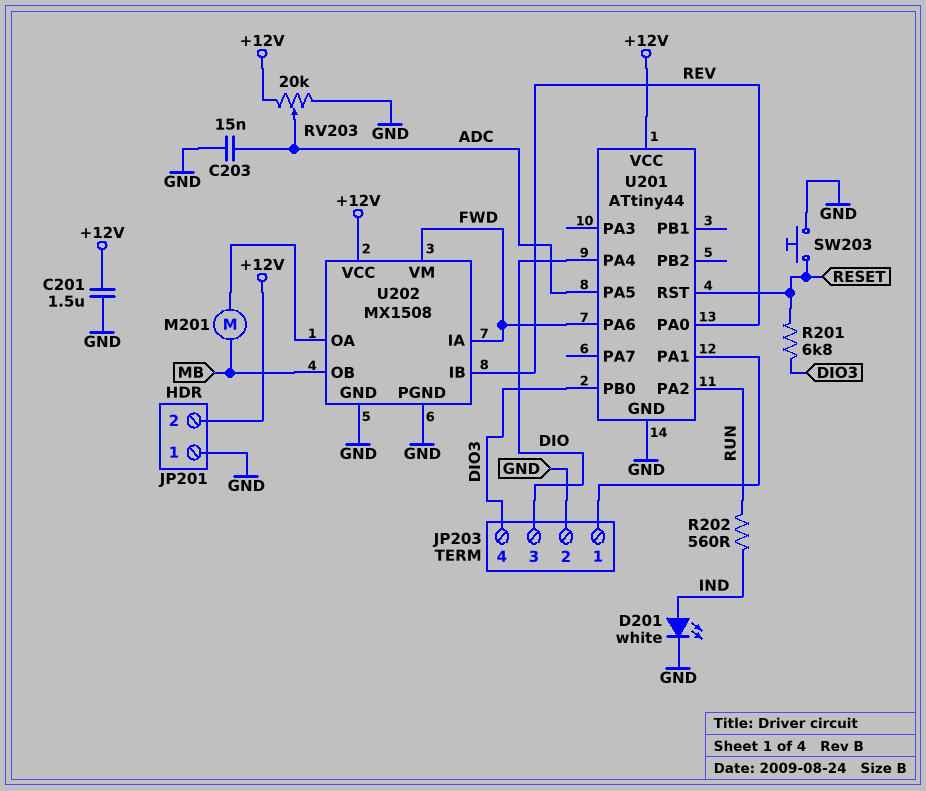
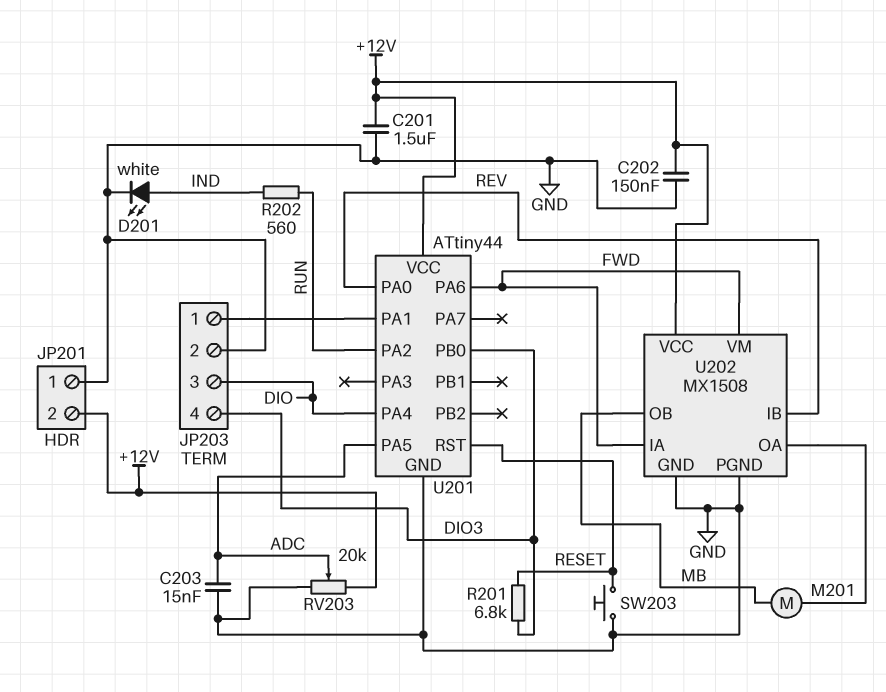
C202: none -> 150nF (+12V, GND)

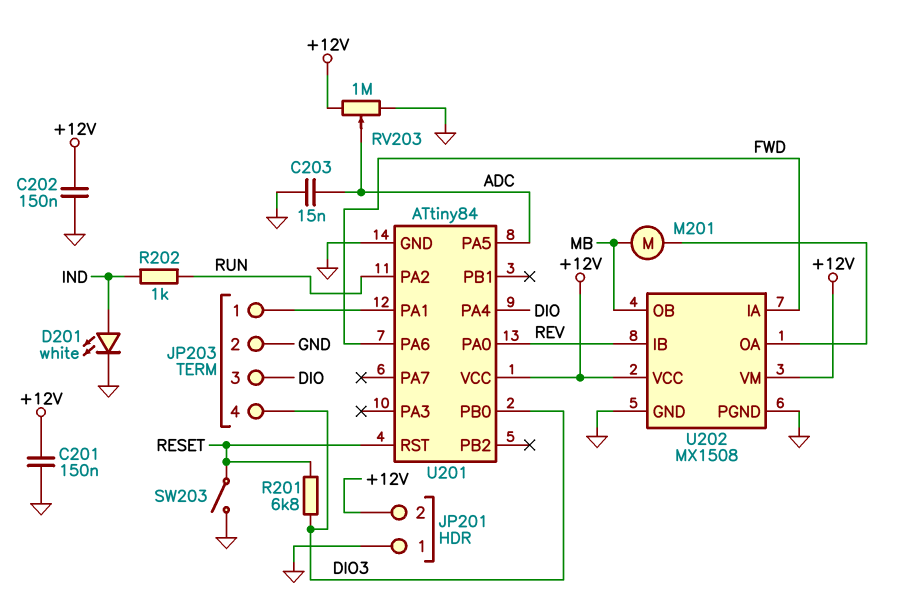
C201: 1.5uF (+12V, GND) -> 150nF (+12V, GND)
R202: 560 (IND, RUN) -> 1k (IND, RUN)
RV203: 20k (+12V, GND, wiper ADC) -> 1M (+12V, GND, wiper ADC)
SW203: button (GND, RESET) -> switch (GND, RESET)
U201: ATtiny44 -> ATtiny84
U202 pin VM: FWD -> +12V

